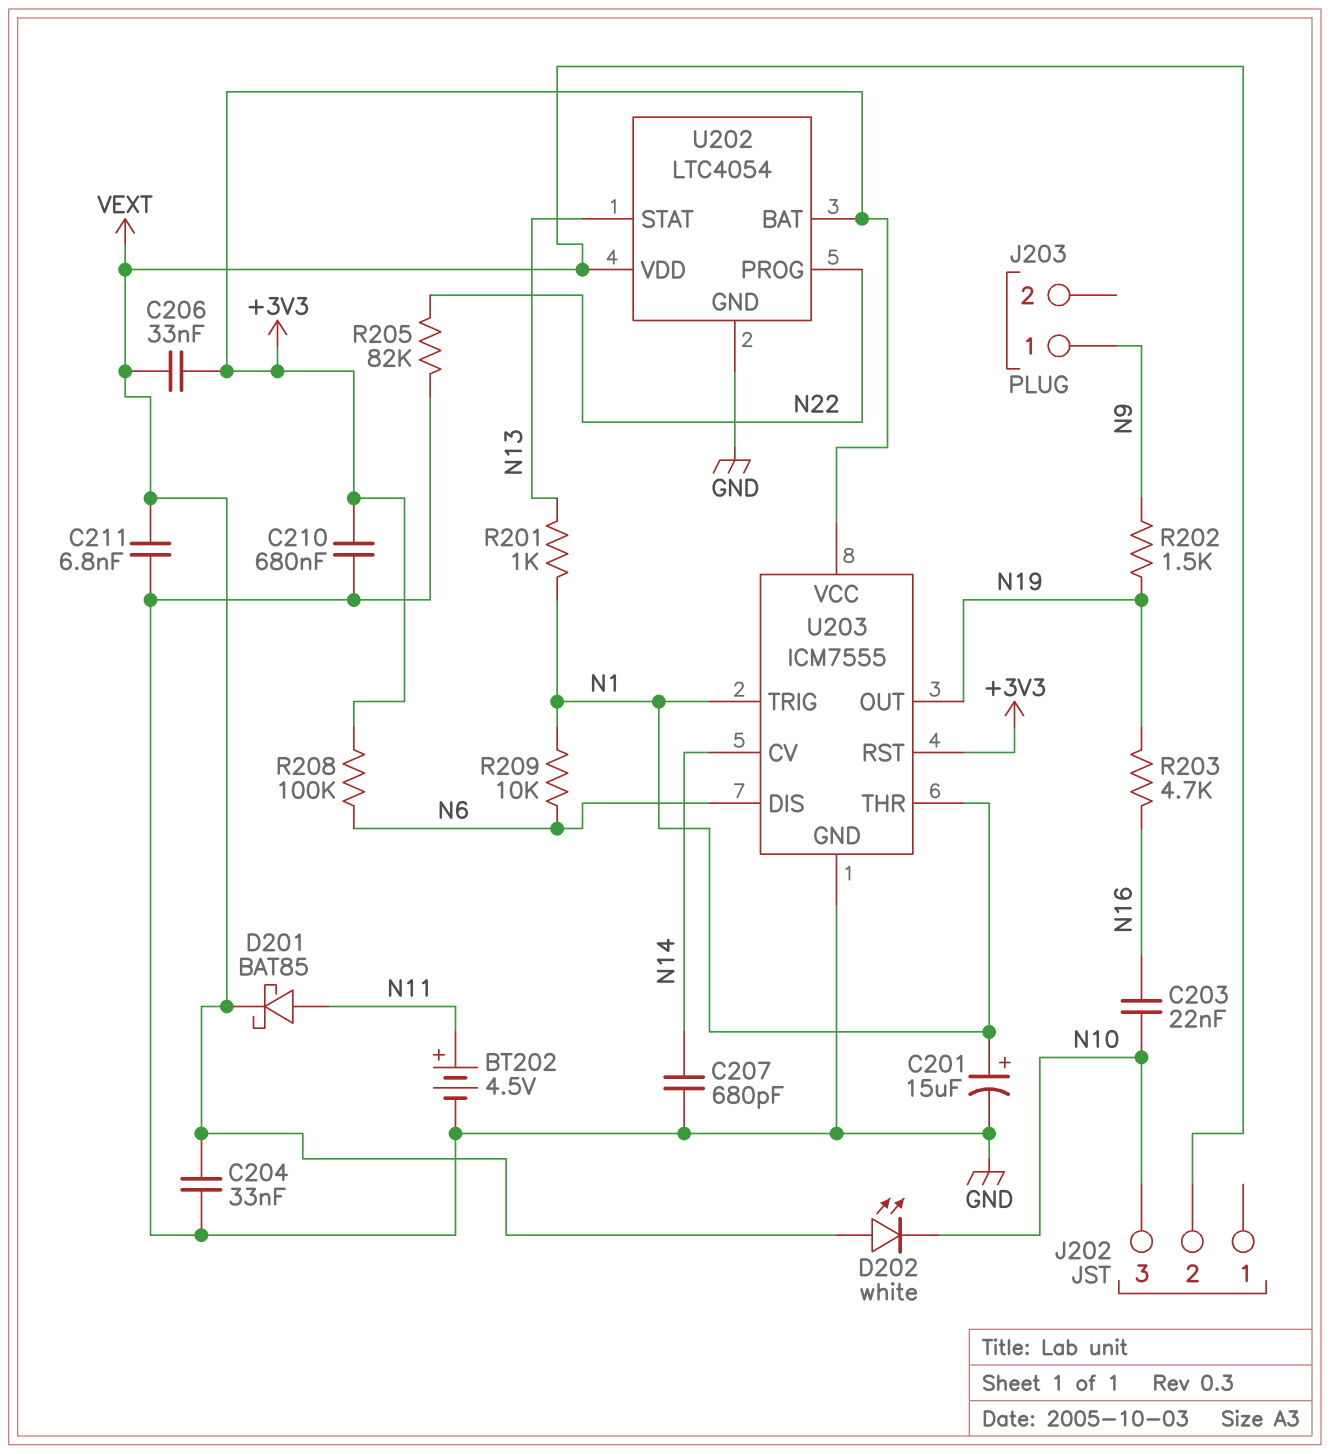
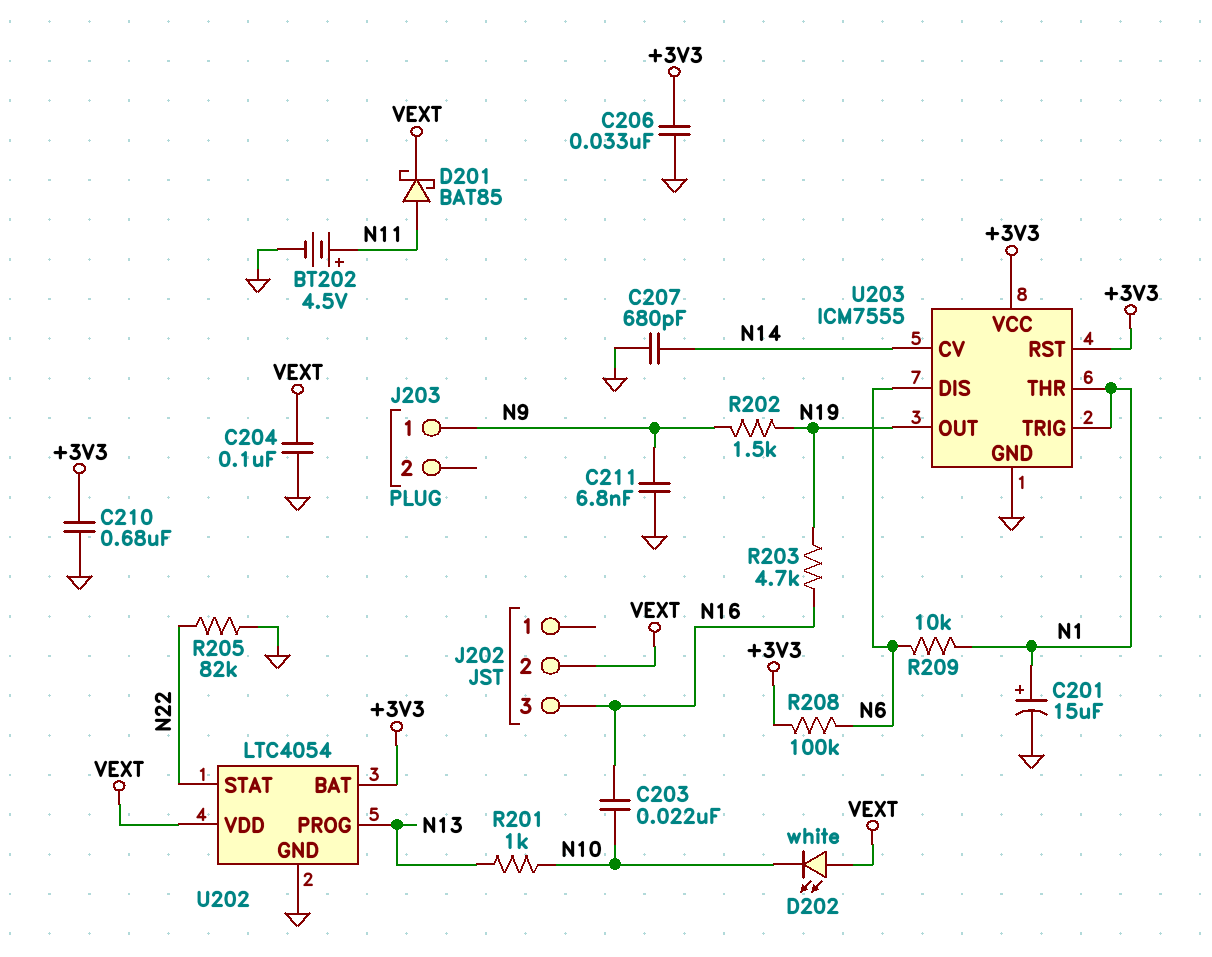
C204: 33nF (GND, VEXT) -> 100nF (GND, VEXT)
C206: 33nF (+3V3, VEXT) -> 33nF (+3V3, GND)
C211: 6.8nF (GND, VEXT) -> 6.8nF (GND, N9)
J202 pin 3: N10 -> N16
R201: 1k (N1, N13) -> 1k (N10, N13)
U202 pin PROG: N22 -> N13
U202 pin STAT: N13 -> N22

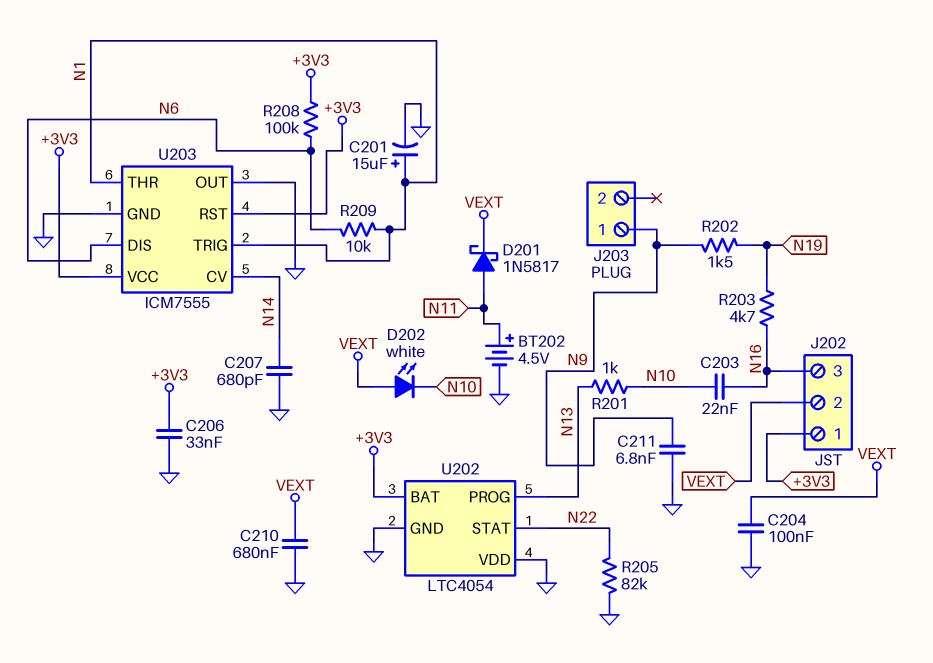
C210: 680nF (+3V3, GND) -> 680nF (GND, VEXT)
D201: schottky BAT85 (A N11, K VEXT) -> schottky 1N5817 (A N11, K VEXT)
J202 pin 1: none -> +3V3
U202 pin VDD: VEXT -> GND
U203 pin OUT: N19 -> GND

